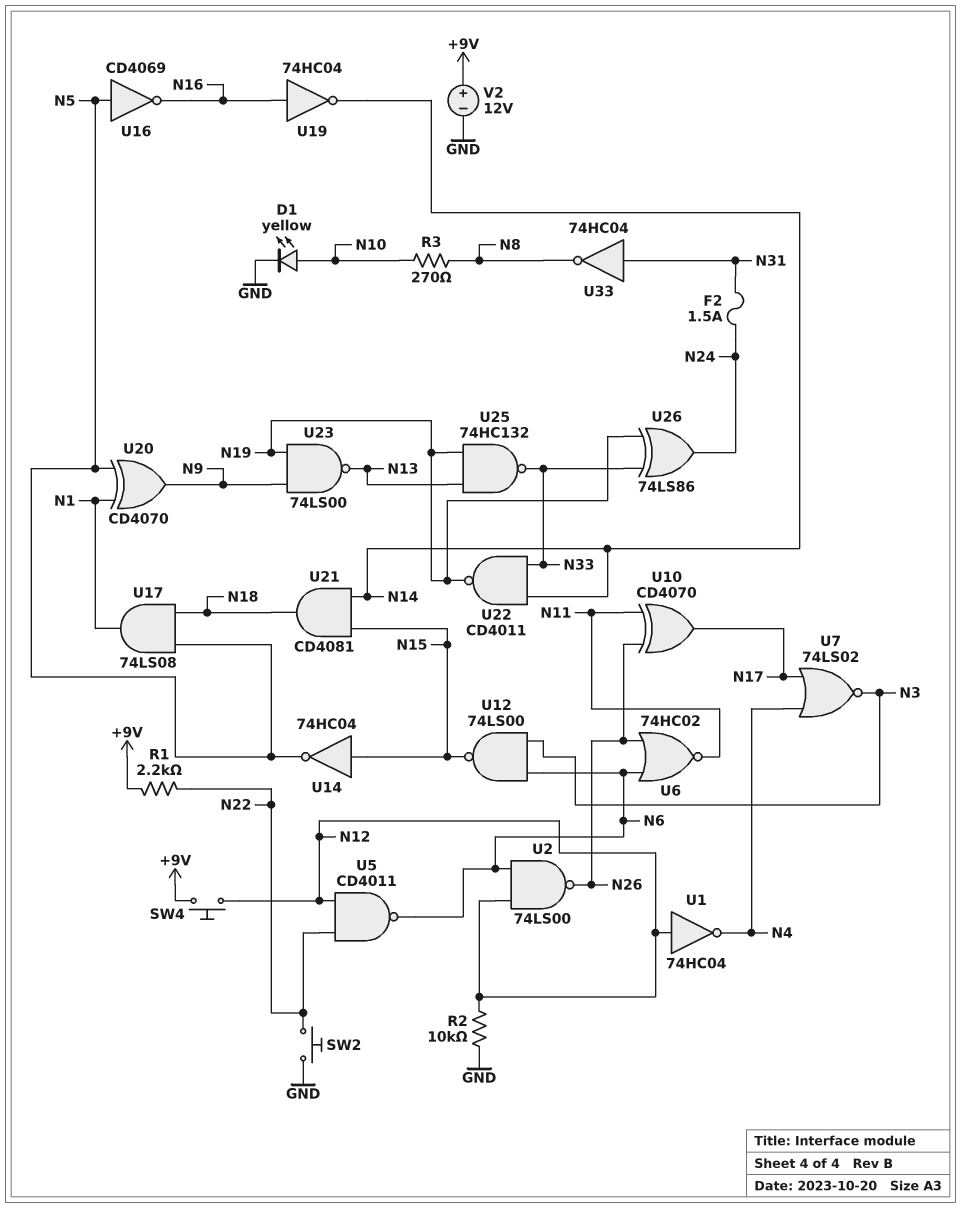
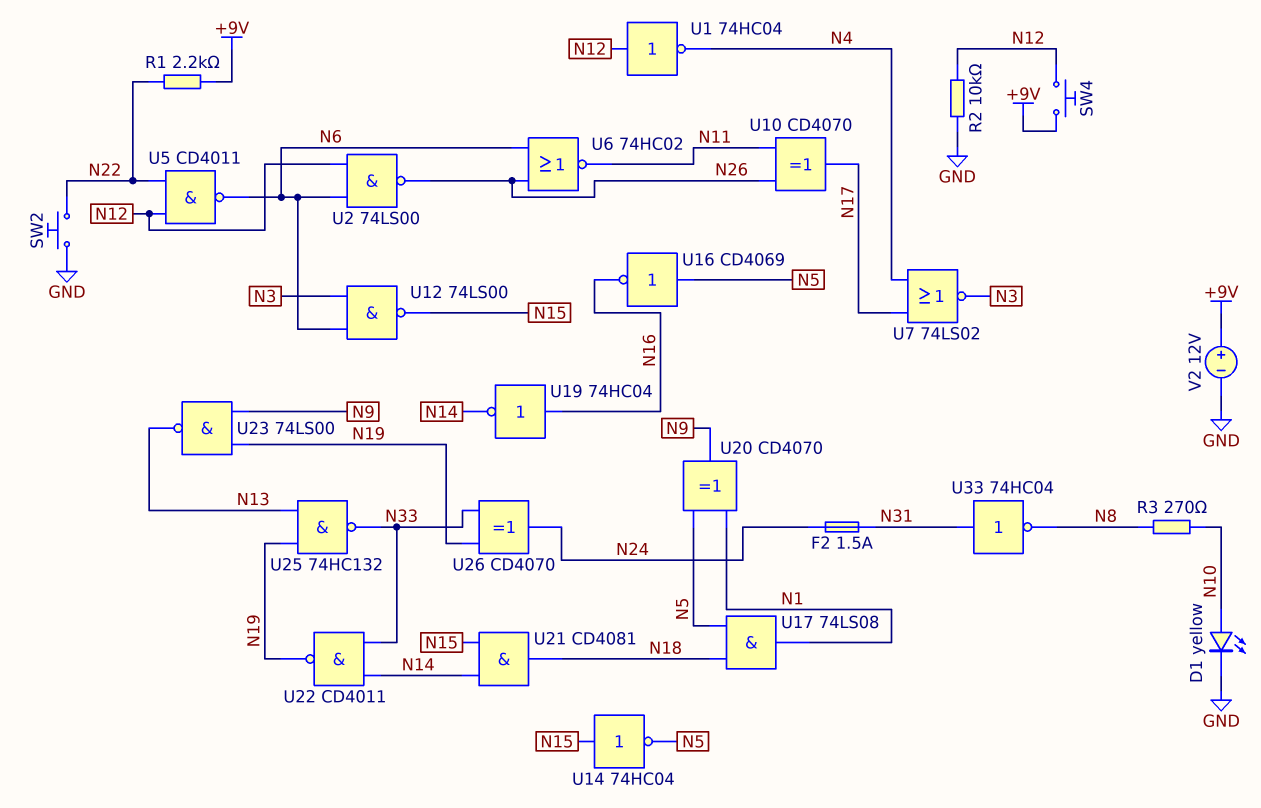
U26: XOR 74LS86 (in N19, in N33, out N24) -> XOR CD4070 (in N19, in N33, out N24)

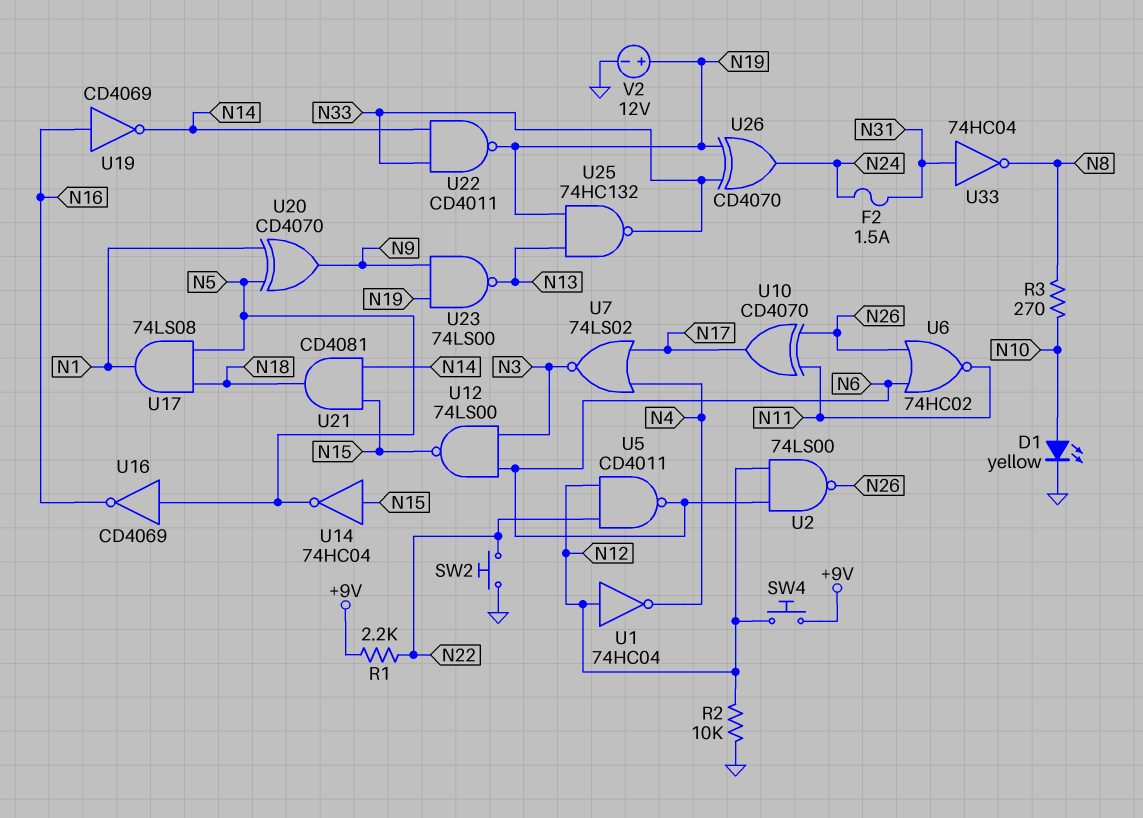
U19: NOT 74HC04 (in N16, out N14) -> NOT CD4069 (in N16, out N14)
V2: 12V (plus +9V, minus GND) -> 12V (plus N19, minus GND)

